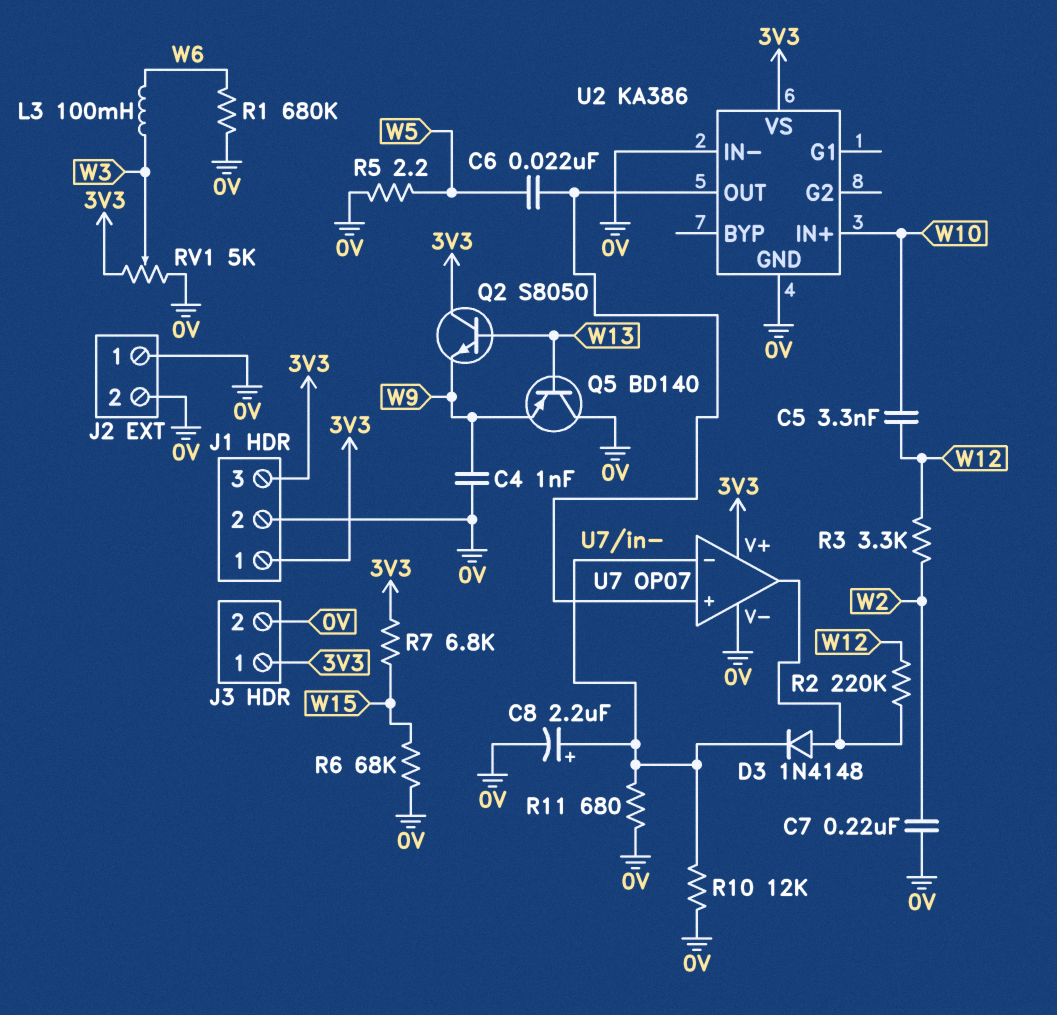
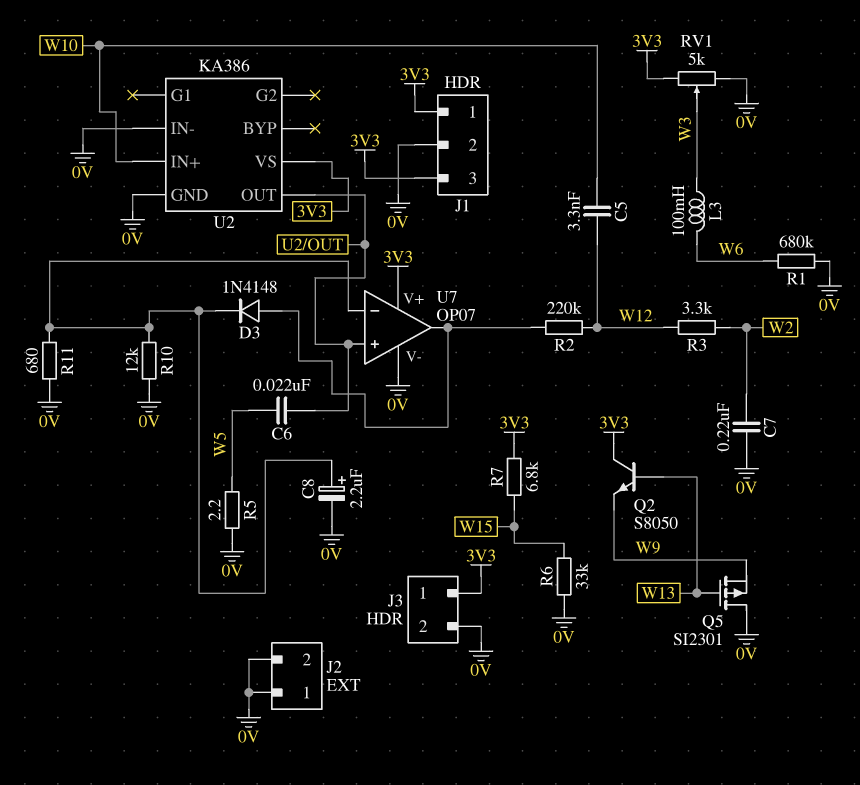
C4: 1nF (0V, W9) -> none
Q5: PNP BD140 (B W13, C 0V, E W9) -> PMOS SI2301 (G W13, D 0V, S W9)
R6: 68k (0V, W15) -> 33k (0V, W15)

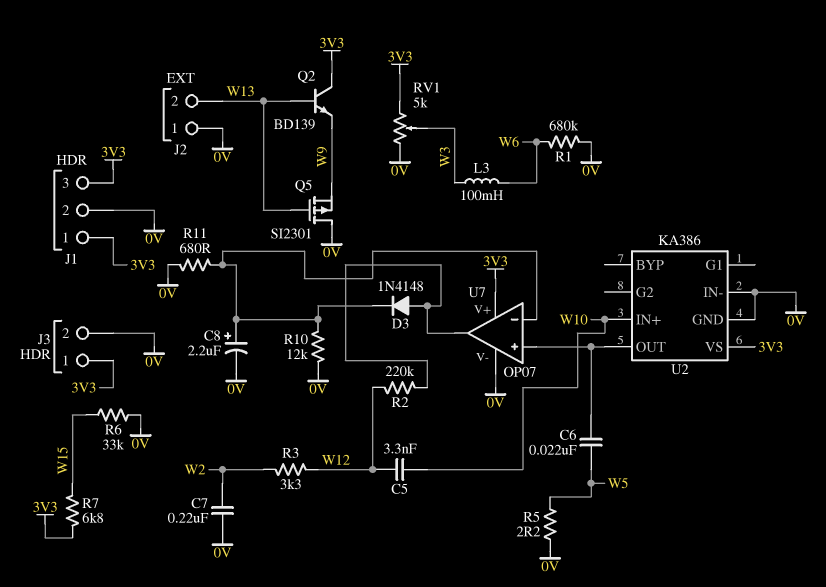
J2 pin 2: 0V -> W13
Q2: NPN S8050 (B W13, C 3V3, E W9) -> NPN BD139 (B W13, C 3V3, E W9)

